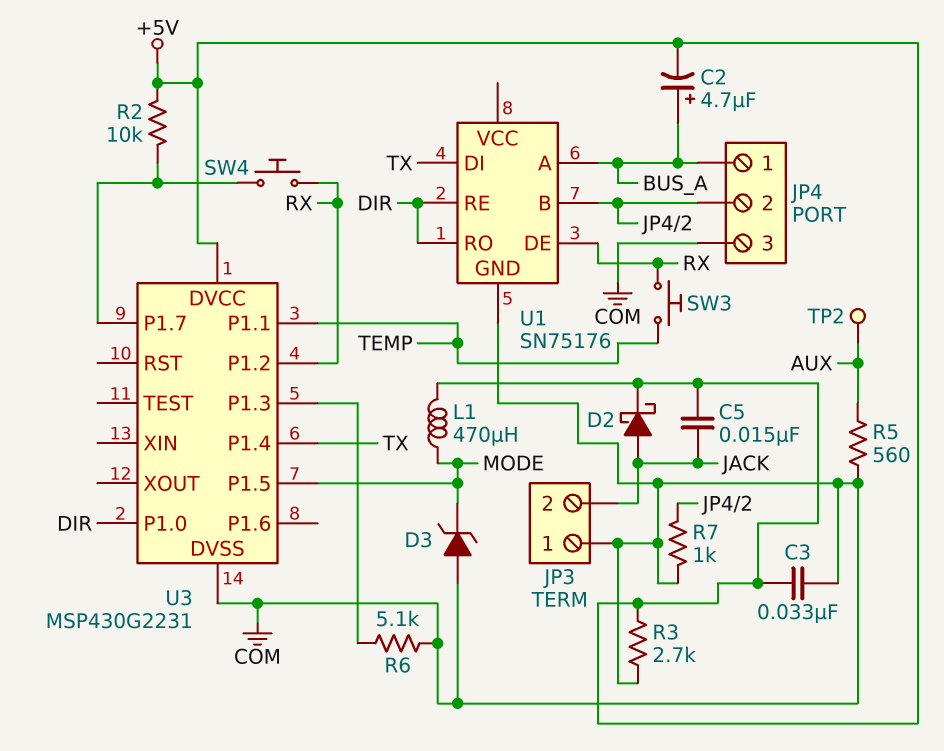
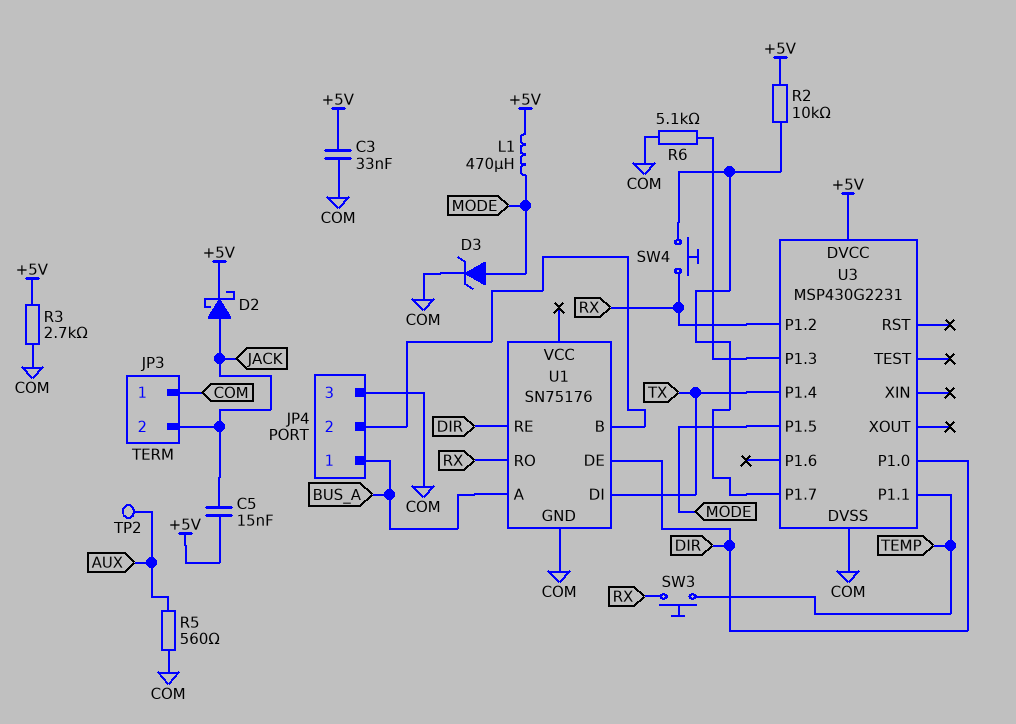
C2: 4.7uF (plus BUS_A, minus +5V) -> none
D3: zener (A COM, K MODE) -> zener (A MODE, K COM)
R7: 1k (COM, JP4/2) -> none
U1 pin DE: RX -> DIR
U1 pin RO: DIR -> RX

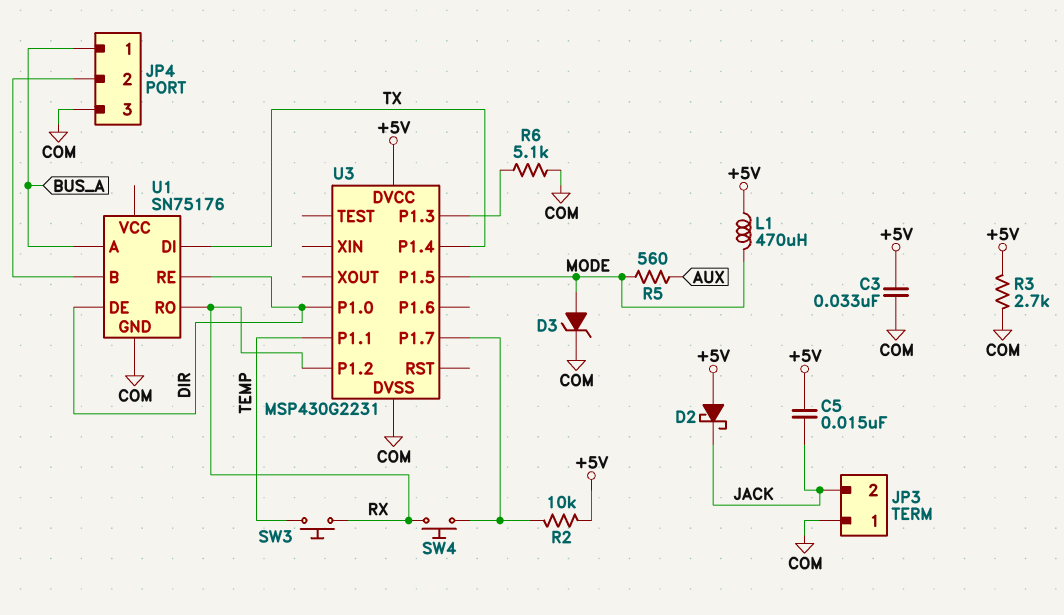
D2: schottky (A JACK, K +5V) -> schottky (A +5V, K JACK)
R5: 560 (AUX, COM) -> 560 (AUX, MODE)
TP2: test point (AUX) -> none

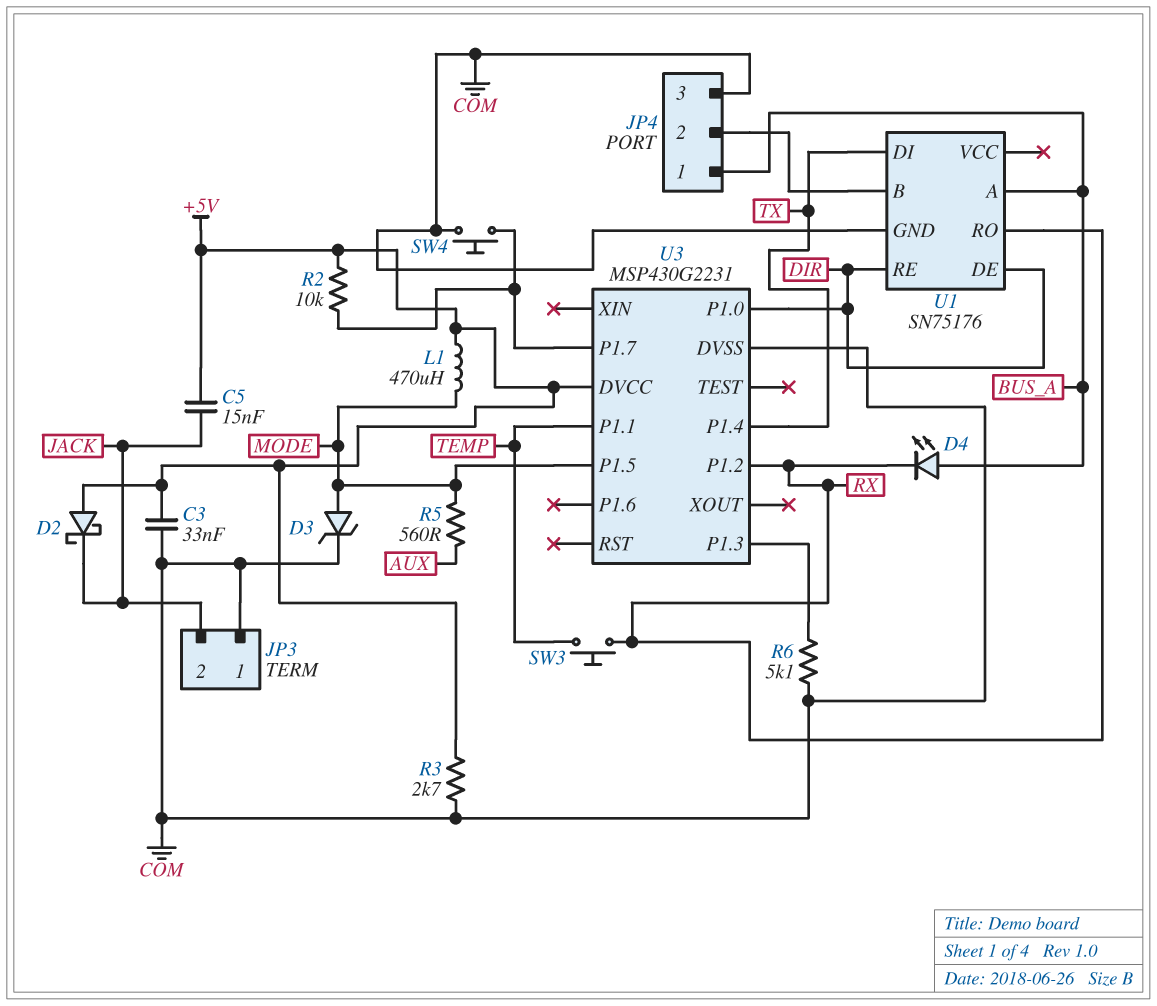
D4: none -> LED (A BUS_A, K RX)
SW4: button (RX, U3/P1.7) -> button (COM, U3/P1.7)

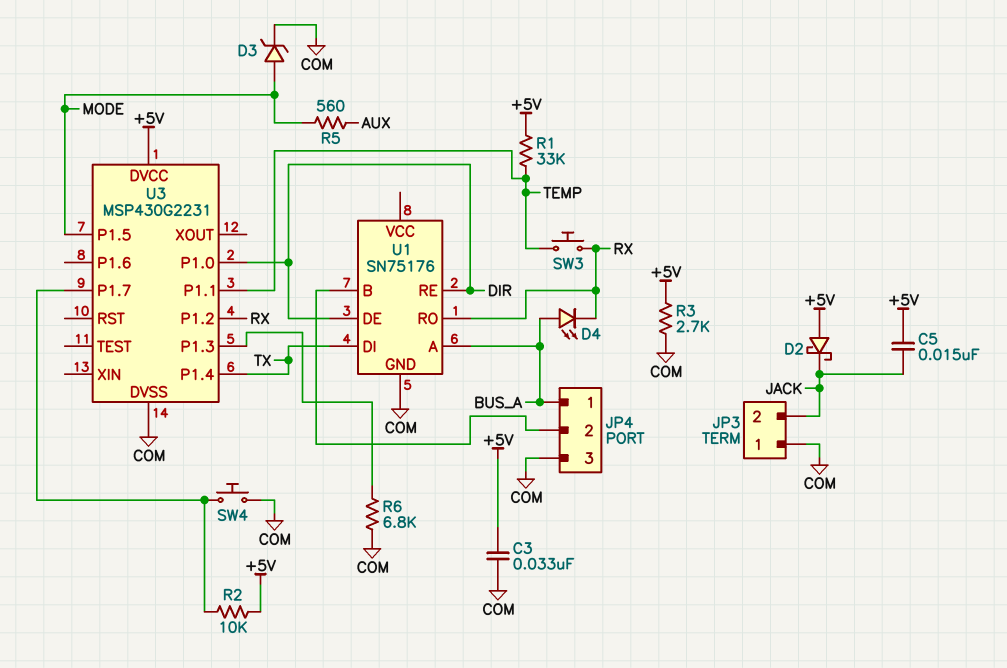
L1: 470uH (+5V, MODE) -> none
R1: none -> 33k (+5V, TEMP)
R6: 5.1k (COM, U3/P1.3) -> 6.8k (COM, U3/P1.3)

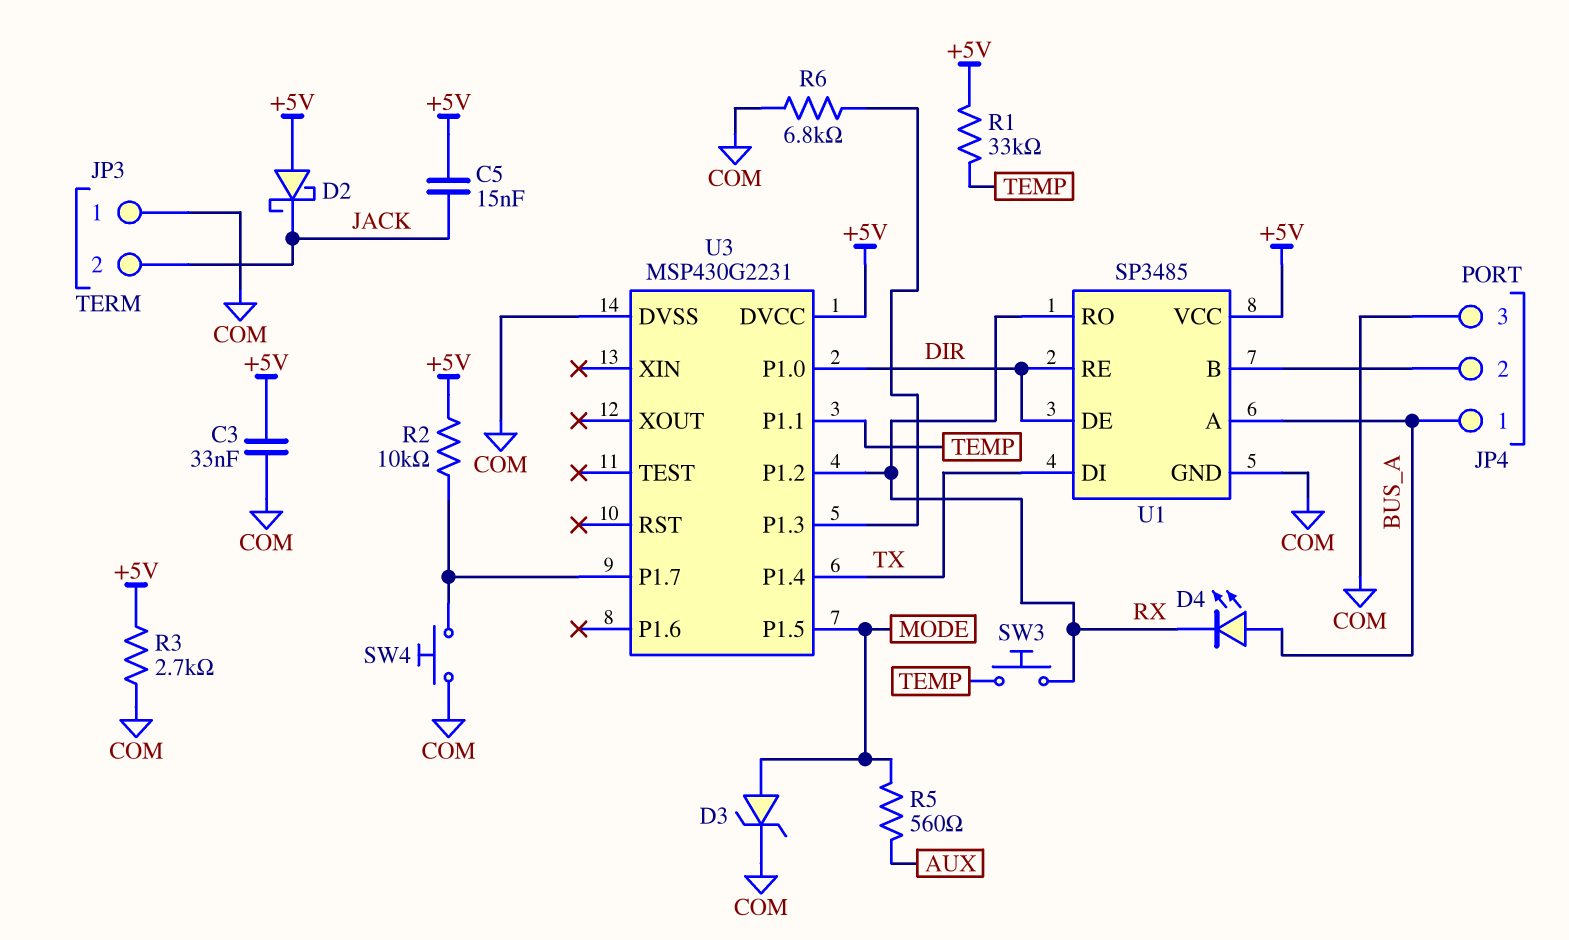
U1: SN75176 -> SP3485
U1 pin VCC: none -> +5V

